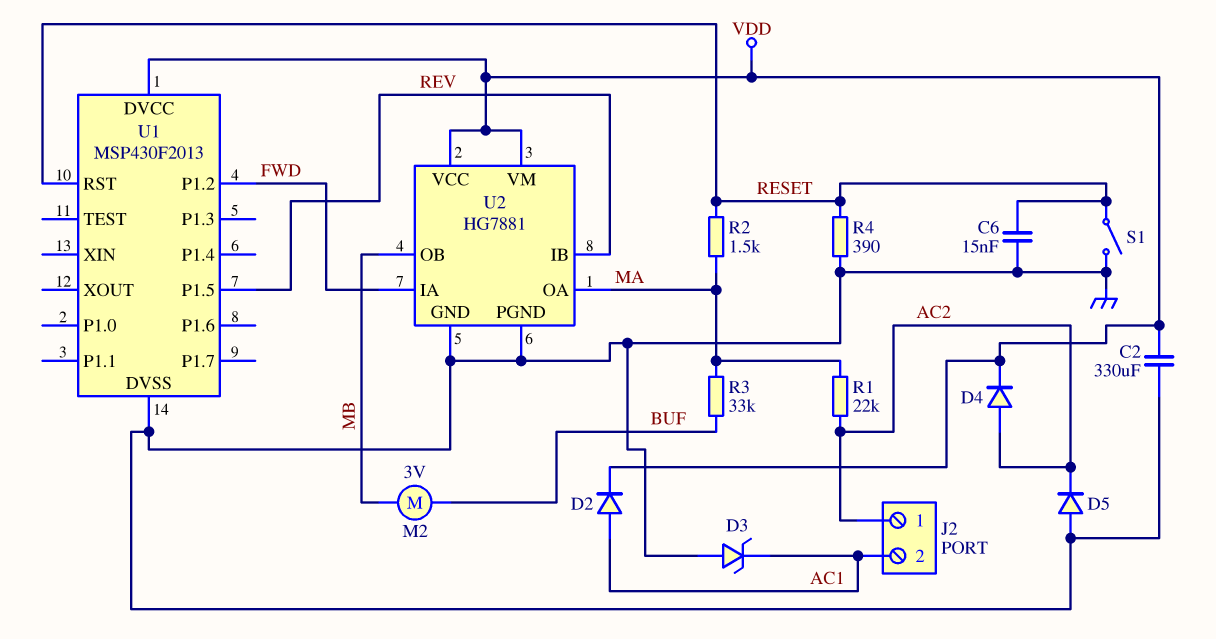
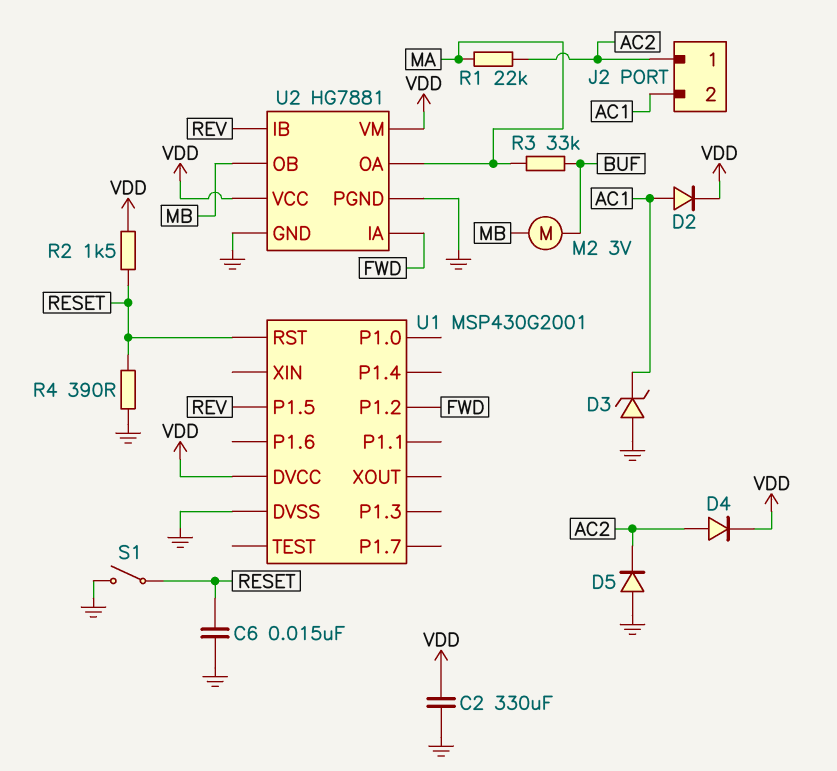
R2: 1.5k (MA, RESET) -> 1.5k (RESET, VDD)
U1: MSP430F2013 -> MSP430G2001

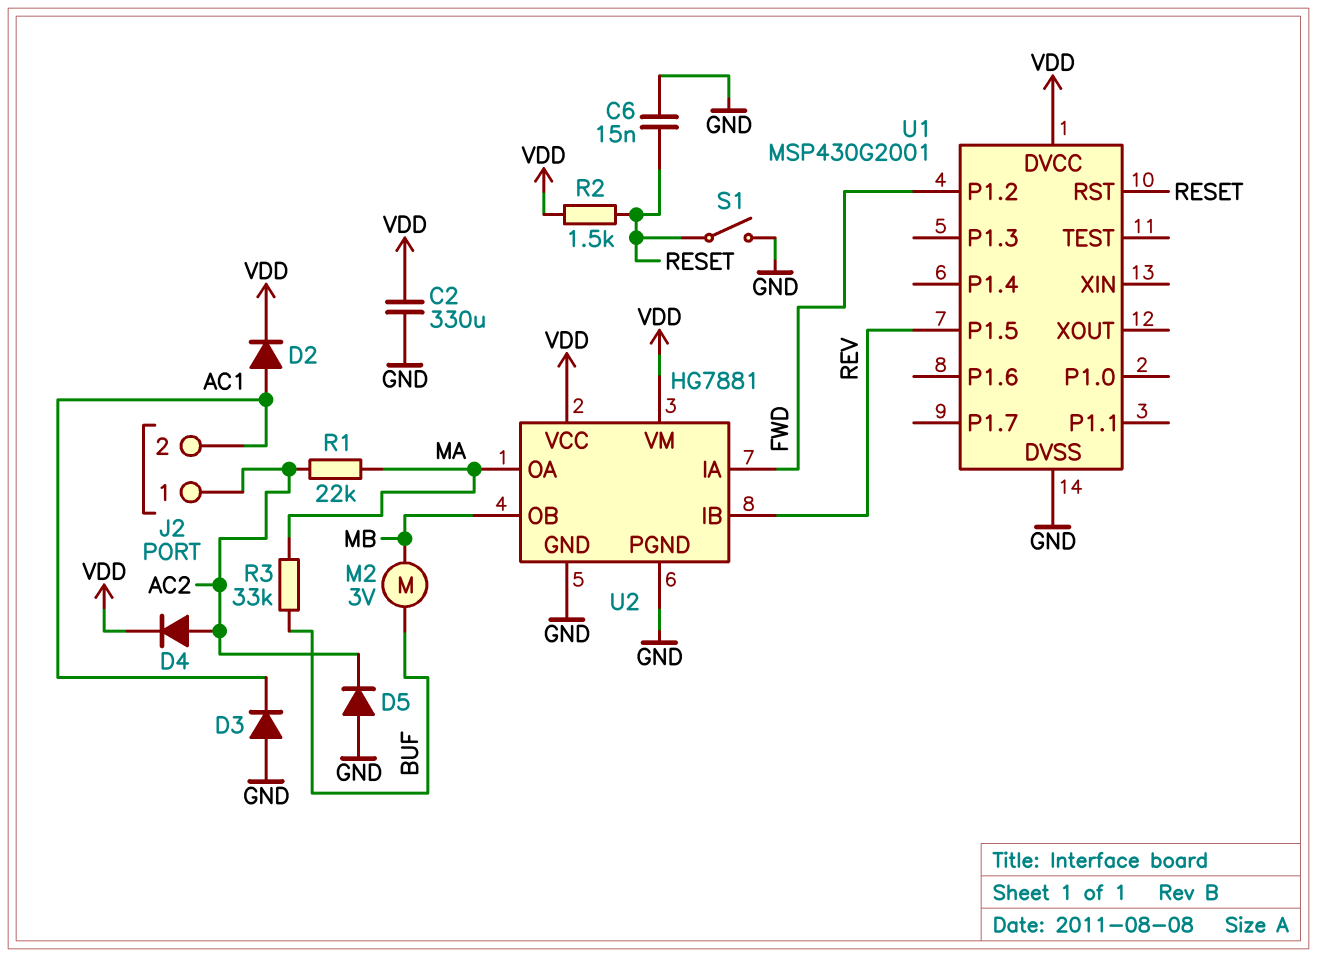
D3: zener (A GND, K AC1) -> diode (A GND, K AC1)
R4: 390 (GND, RESET) -> none

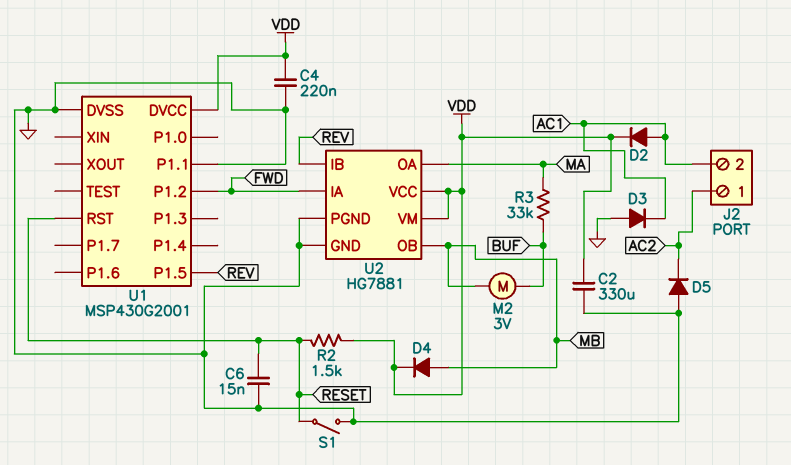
C4: none -> 220nF (GND, VDD)
D4: diode (A AC2, K VDD) -> diode (A MB, K VDD)
R1: 22k (AC2, MA) -> none
U1 pin P1.1: none -> GND

